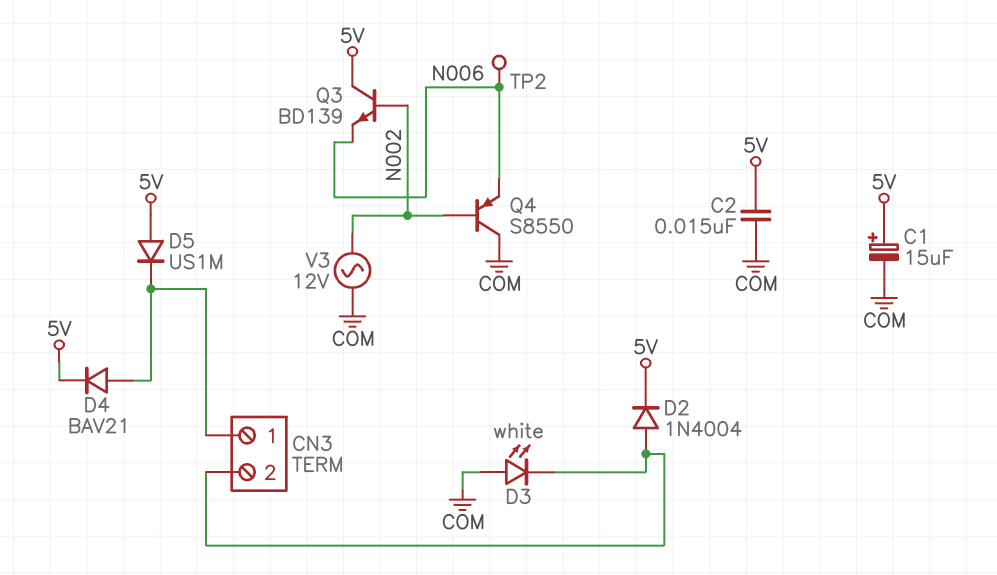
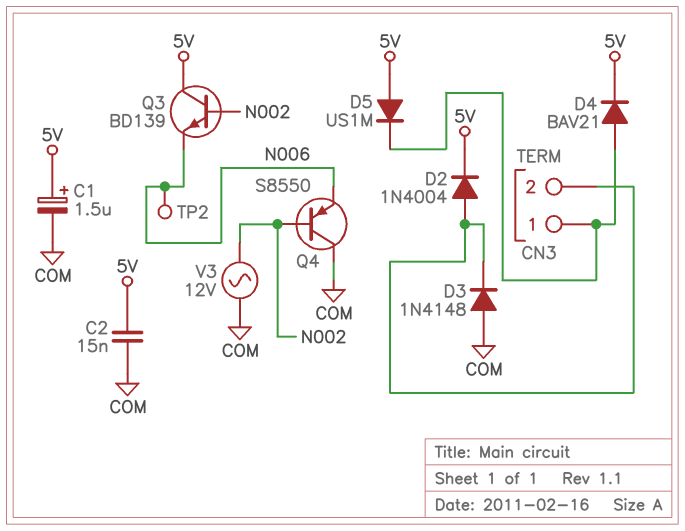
C1: 15uF (plus 5V, minus COM) -> 1.5uF (plus 5V, minus COM)
D3: LED white (A COM, K CN3/2) -> diode 1N4148 (A COM, K CN3/2)

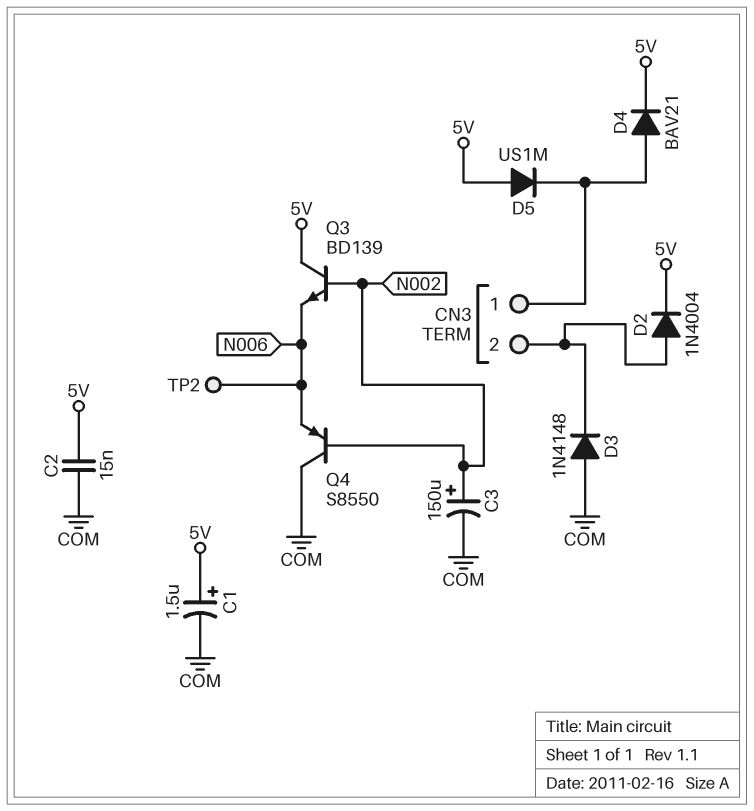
C3: none -> 150uF (plus N002, minus COM)
V3: AC 12V (COM, N002) -> none

